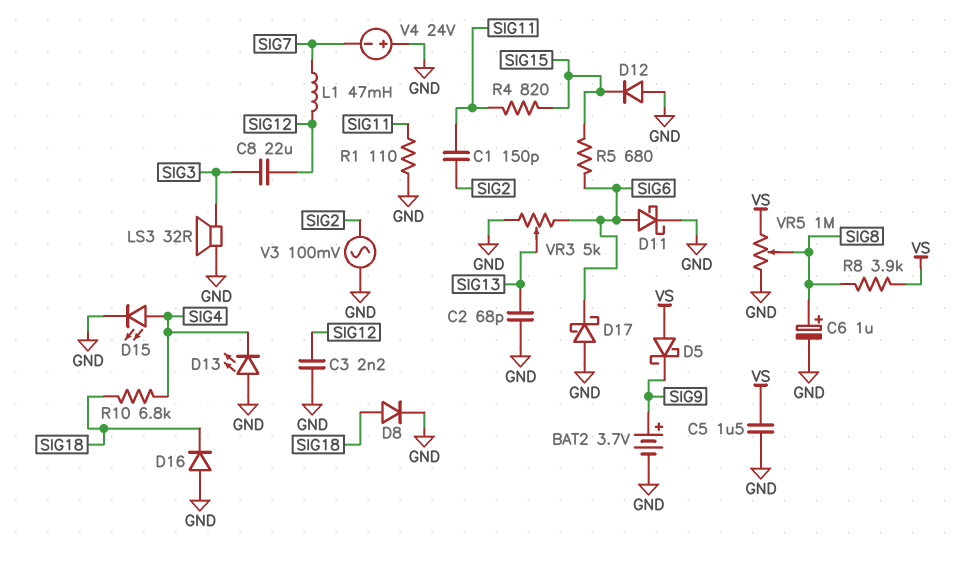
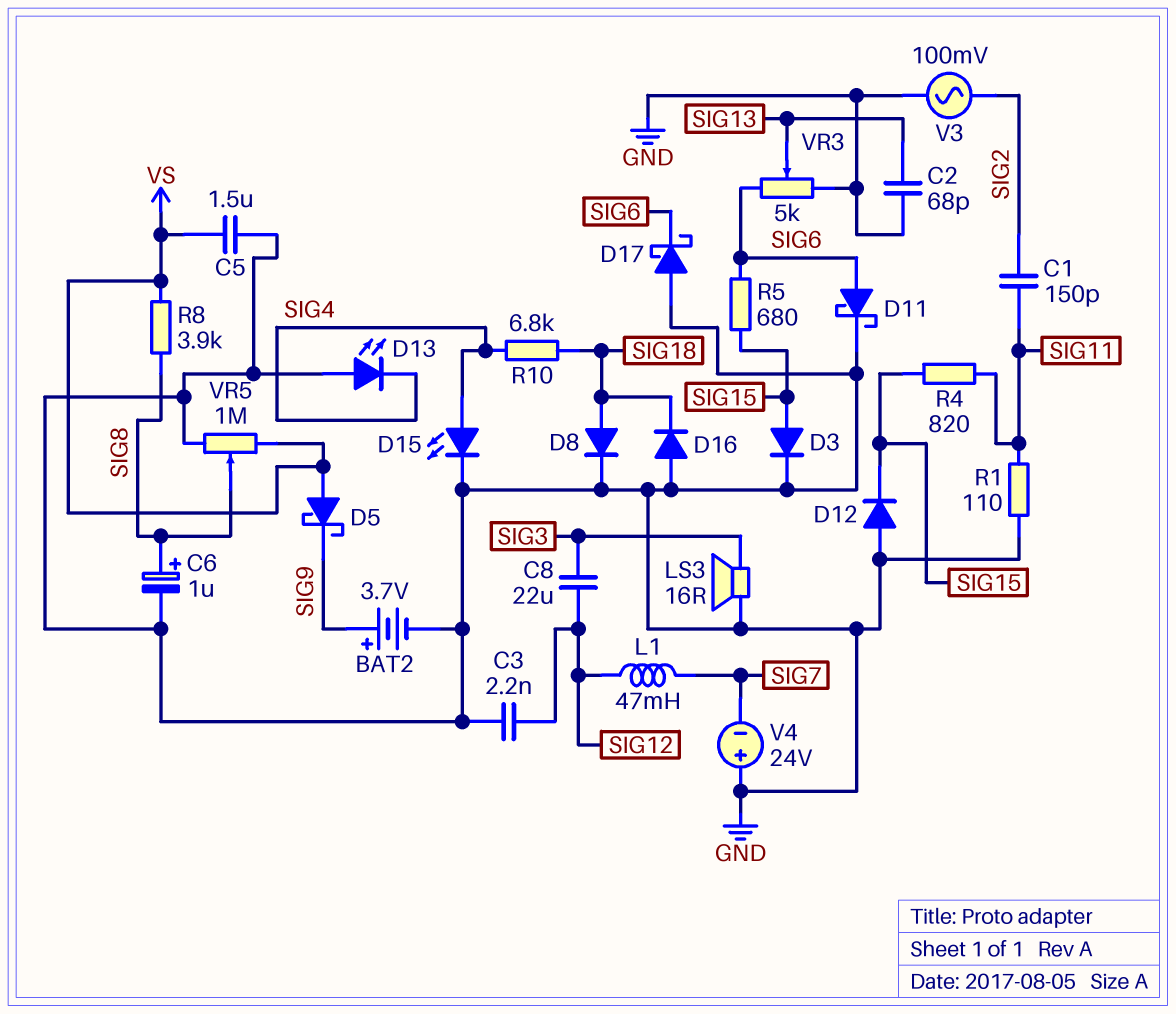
D3: none -> diode (A SIG15, K GND)
LS3: speaker 32R (GND, SIG3) -> speaker 16R (GND, SIG3)

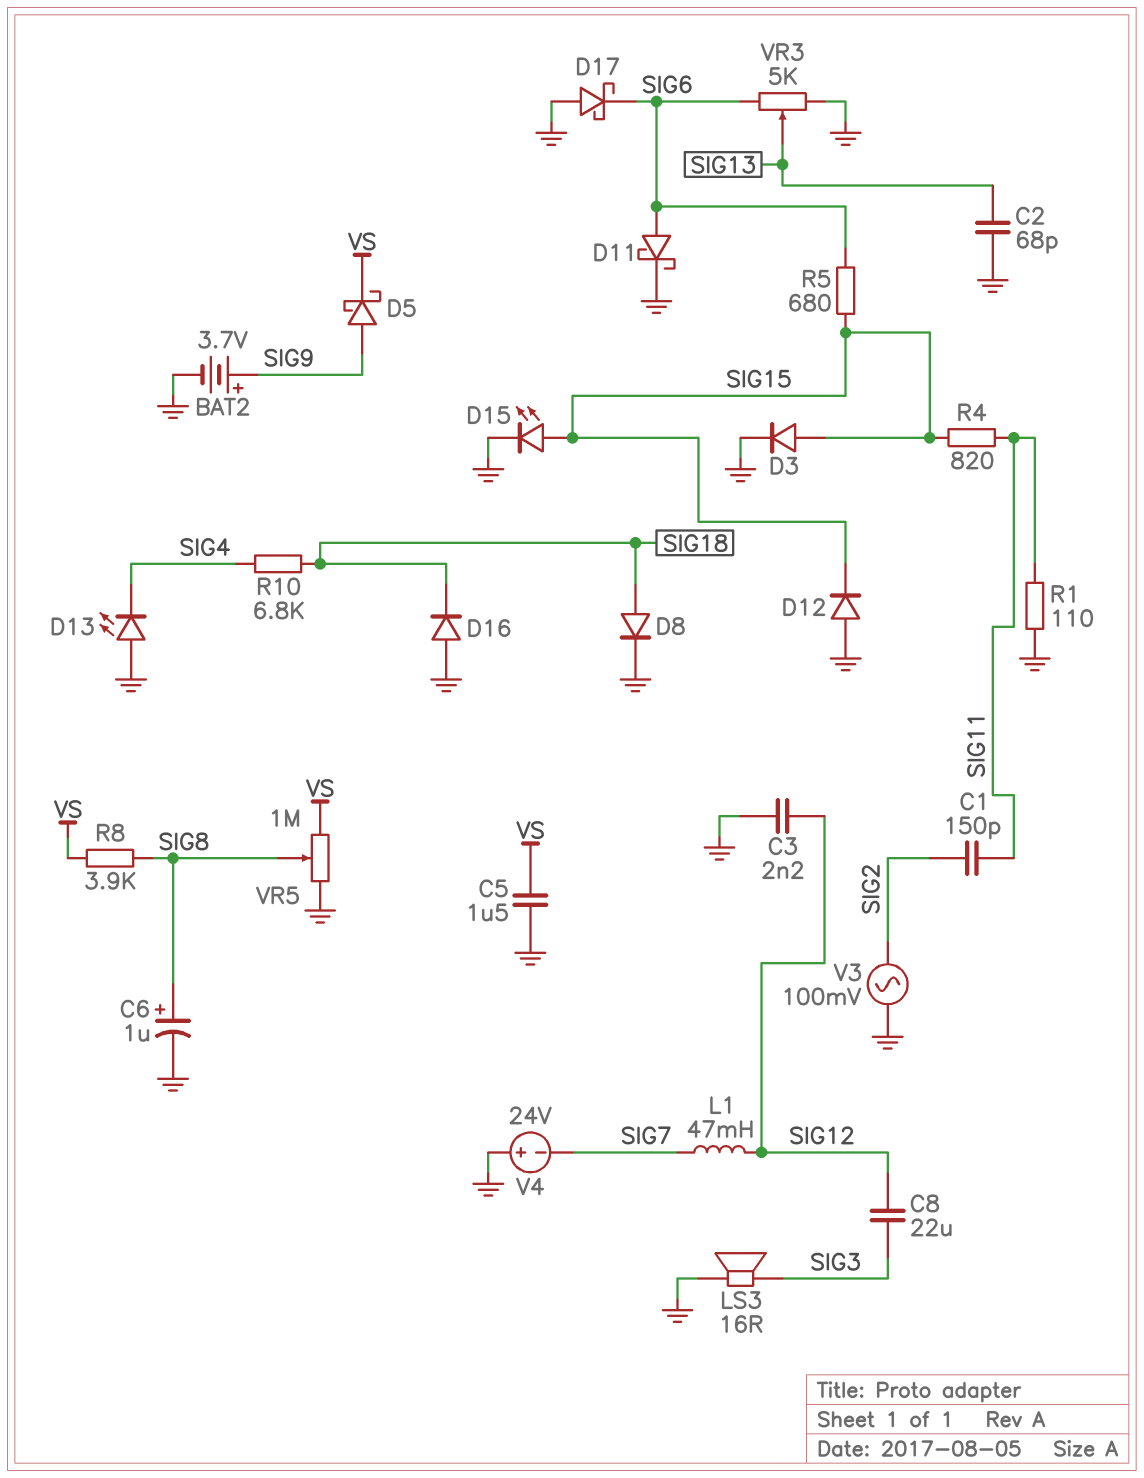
D5: schottky (A VS, K SIG9) -> schottky (A SIG9, K VS)
D15: LED (A SIG4, K GND) -> LED (A SIG15, K GND)

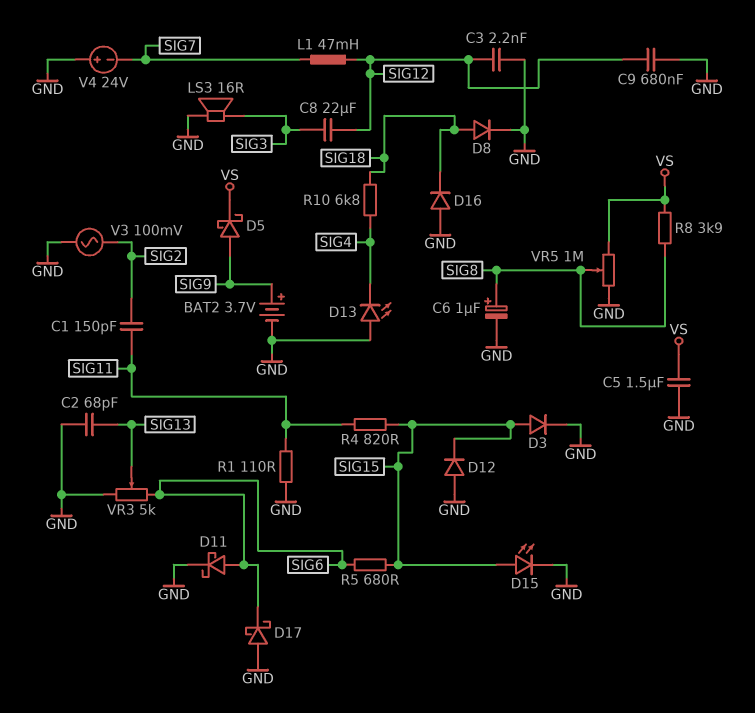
C9: none -> 680nF (GND, SIG12)

